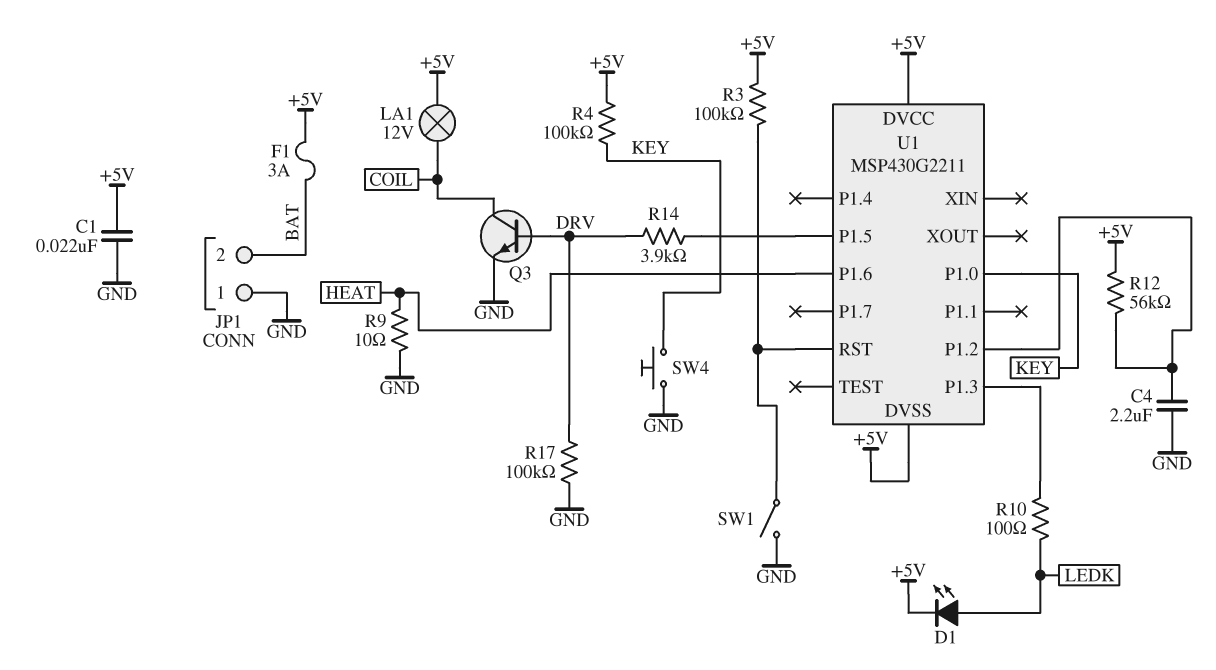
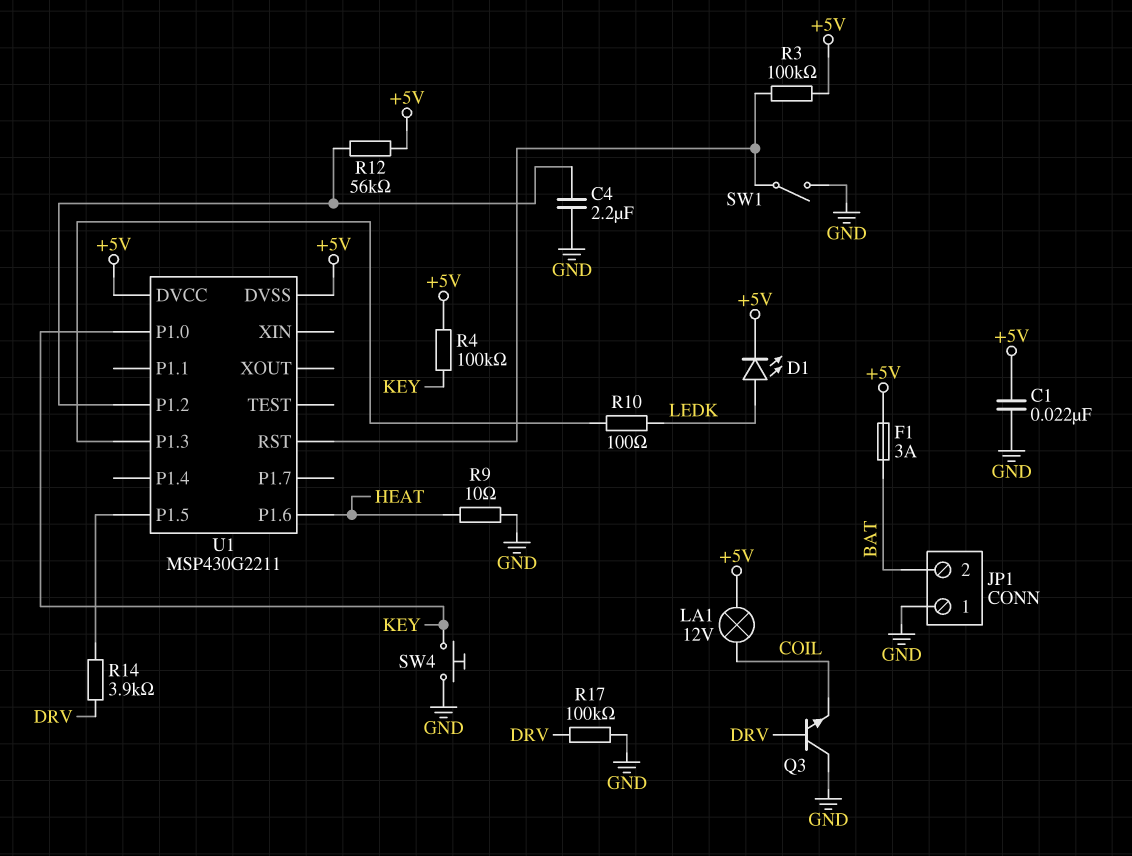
Q3: NPN (B DRV, C COIL, E GND) -> NPN (B DRV, C GND, E COIL)

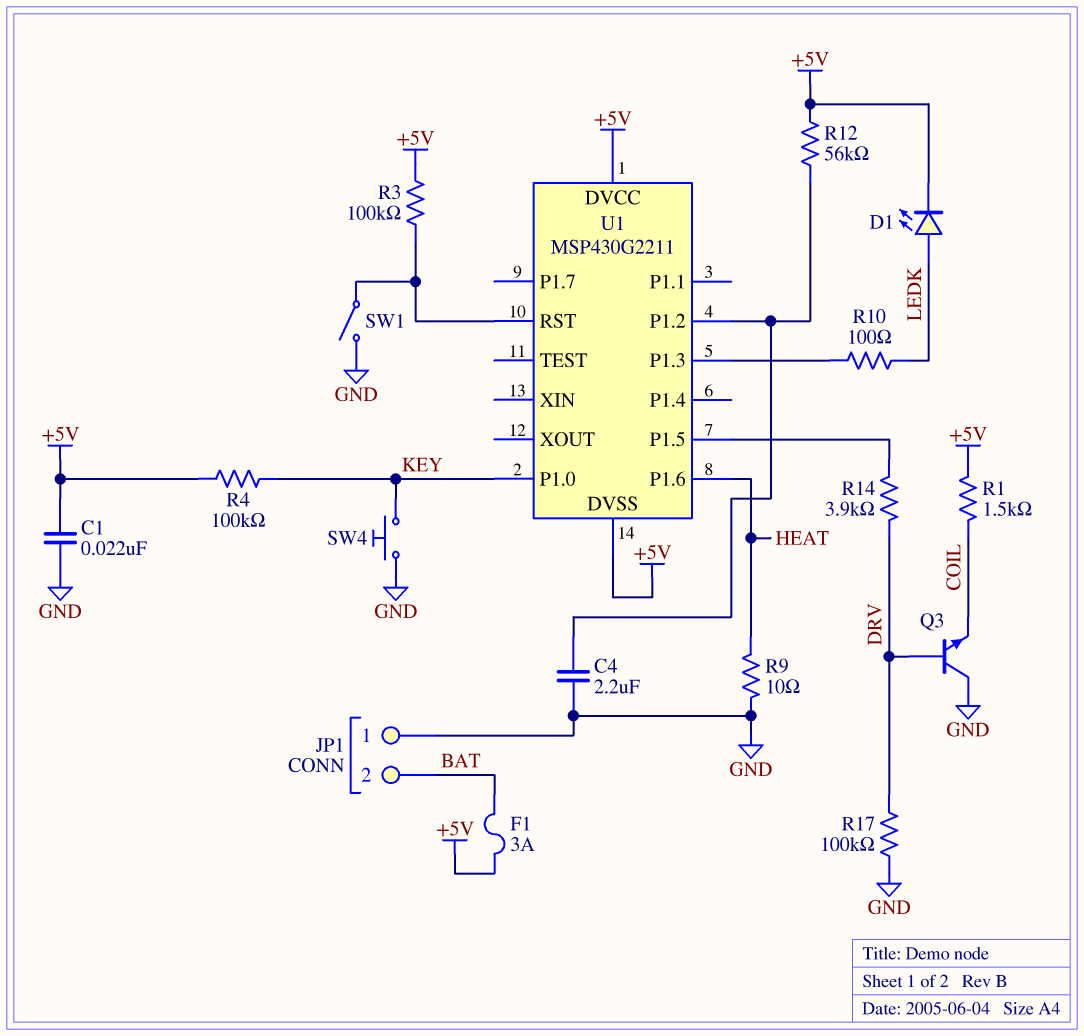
LA1: lamp 12V (+5V, COIL) -> none
R1: none -> 1.5k (+5V, COIL)

